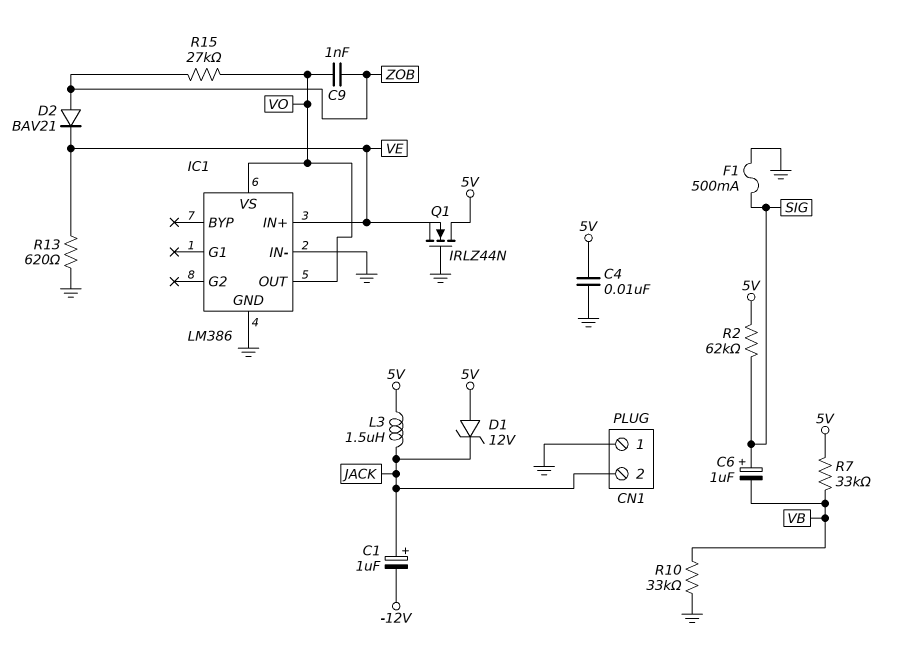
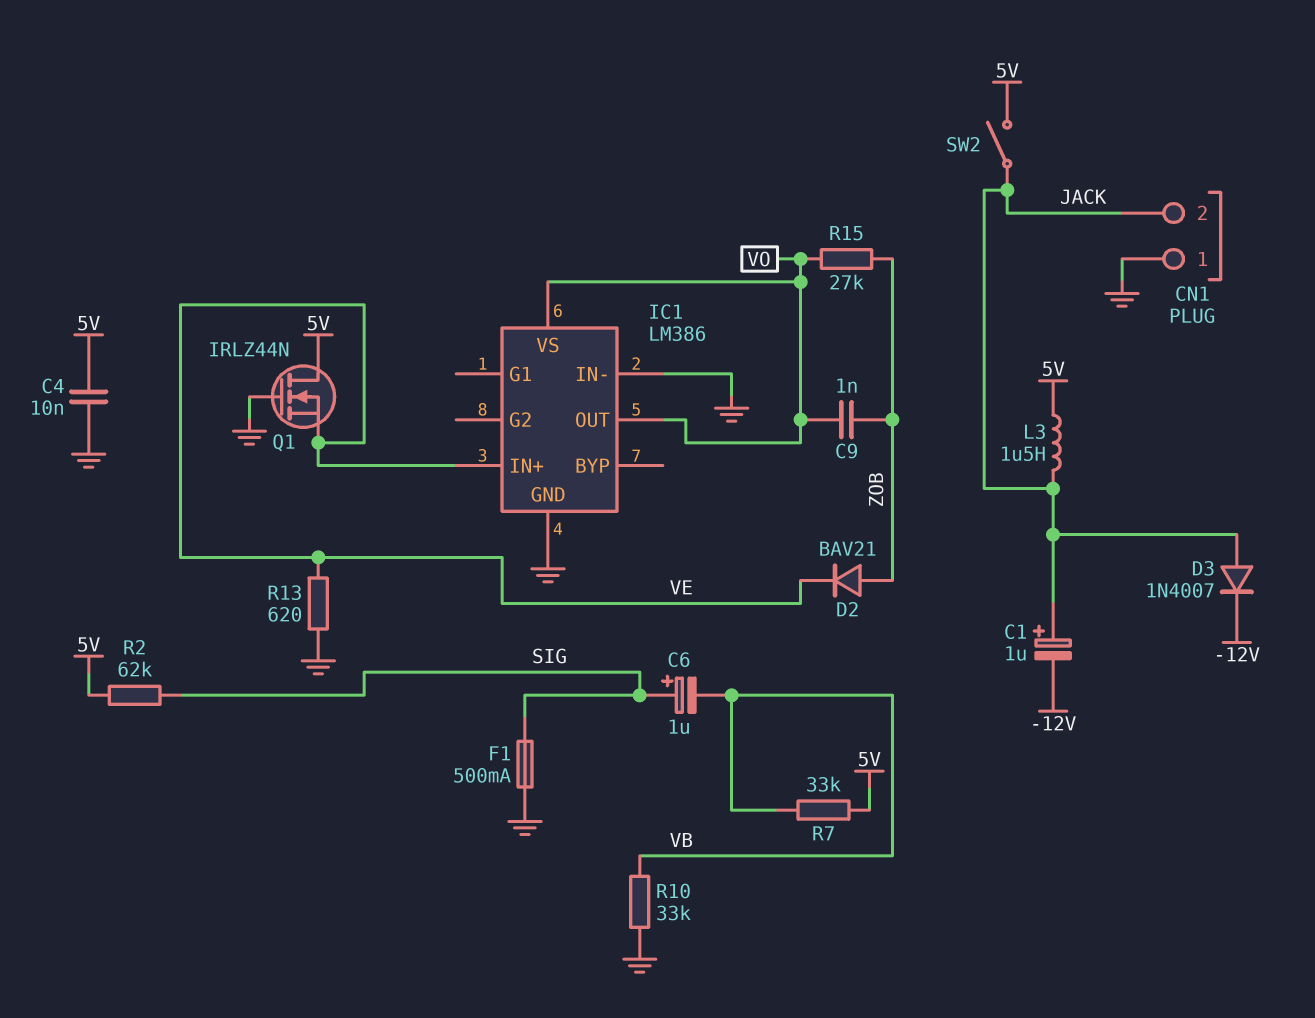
D1: zener 12V (A 5V, K JACK) -> none
D3: none -> diode 1N4007 (A JACK, K -12V)
SW2: none -> switch (5V, JACK)

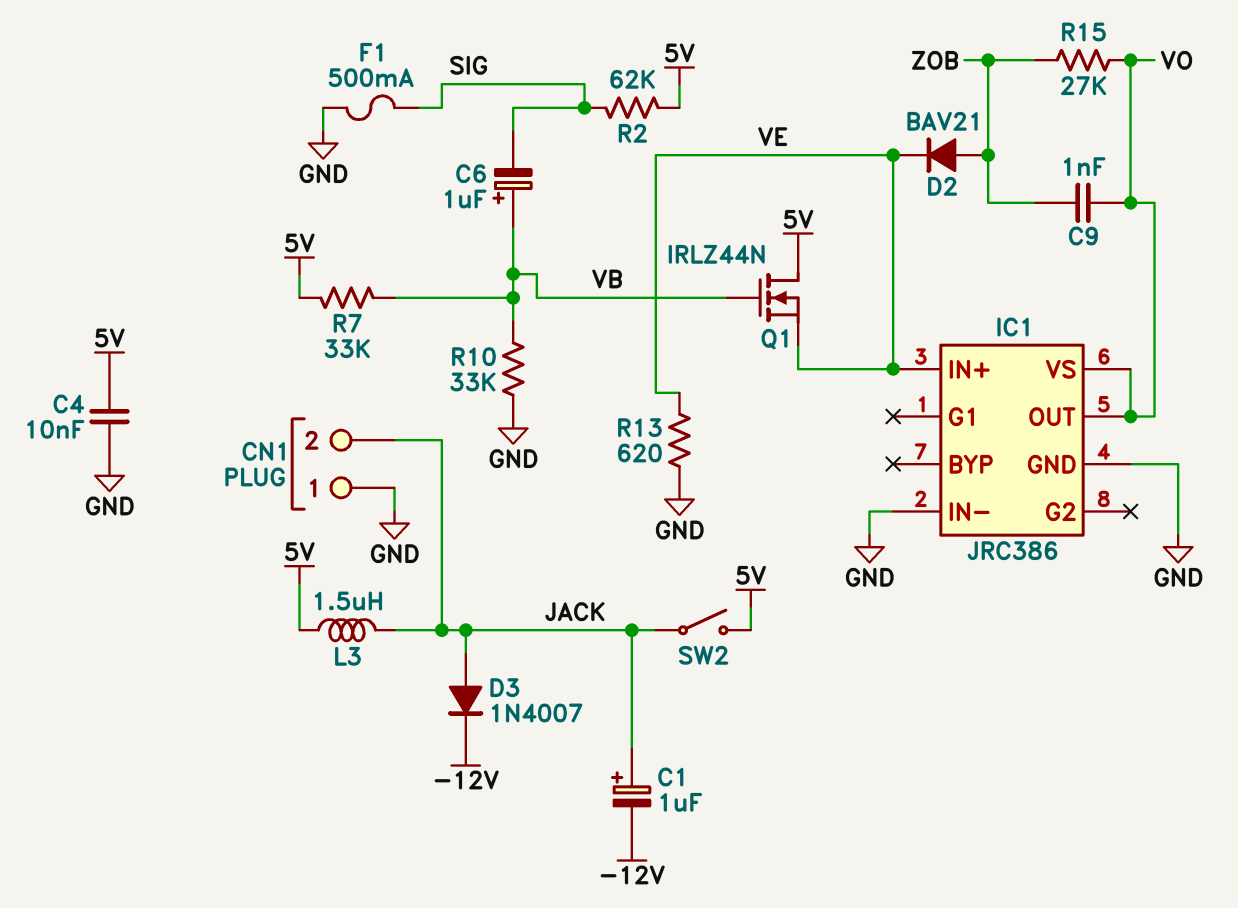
C6: 1uF (plus SIG, minus VB) -> 1uF (plus VB, minus SIG)
IC1: LM386 -> JRC386
Q1: NMOS IRLZ44N (G GND, D 5V, S VE) -> NMOS IRLZ44N (G VB, D 5V, S VE)

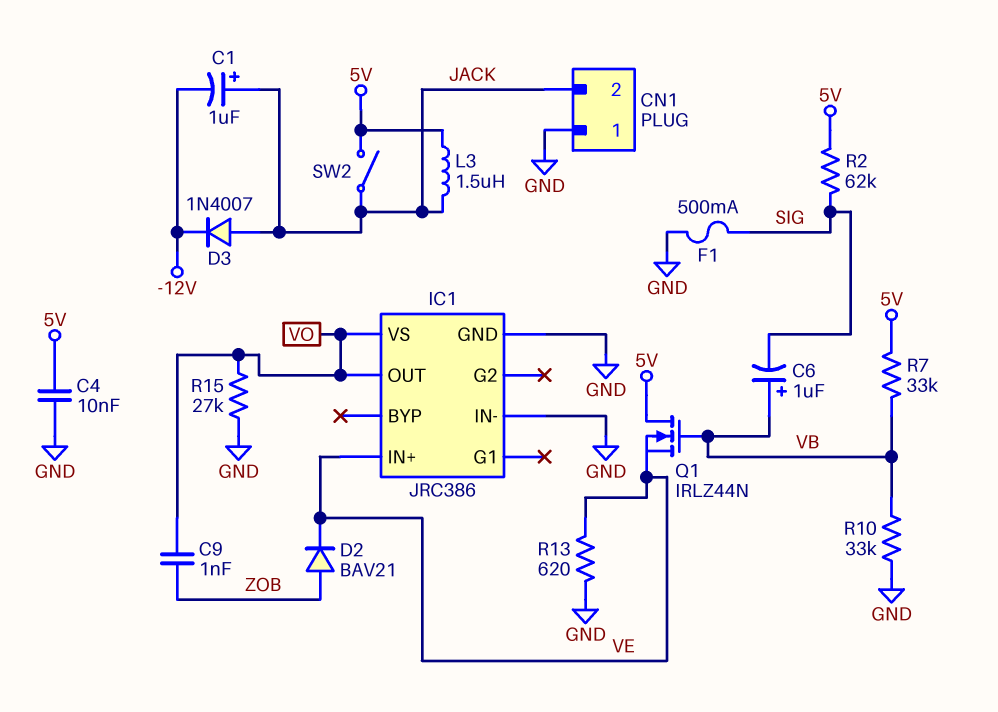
R15: 27k (VO, ZOB) -> 27k (GND, VO)

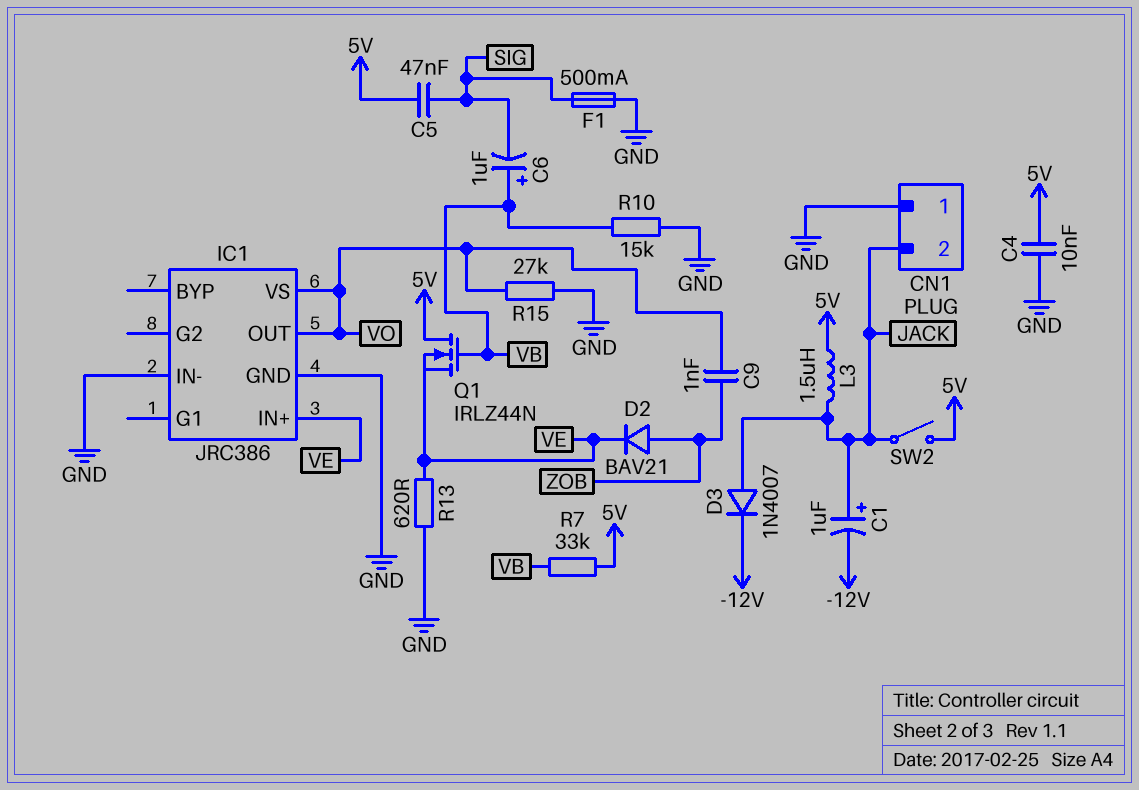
C5: none -> 47nF (5V, SIG)
R2: 62k (5V, SIG) -> none
R10: 33k (GND, VB) -> 15k (GND, VB)

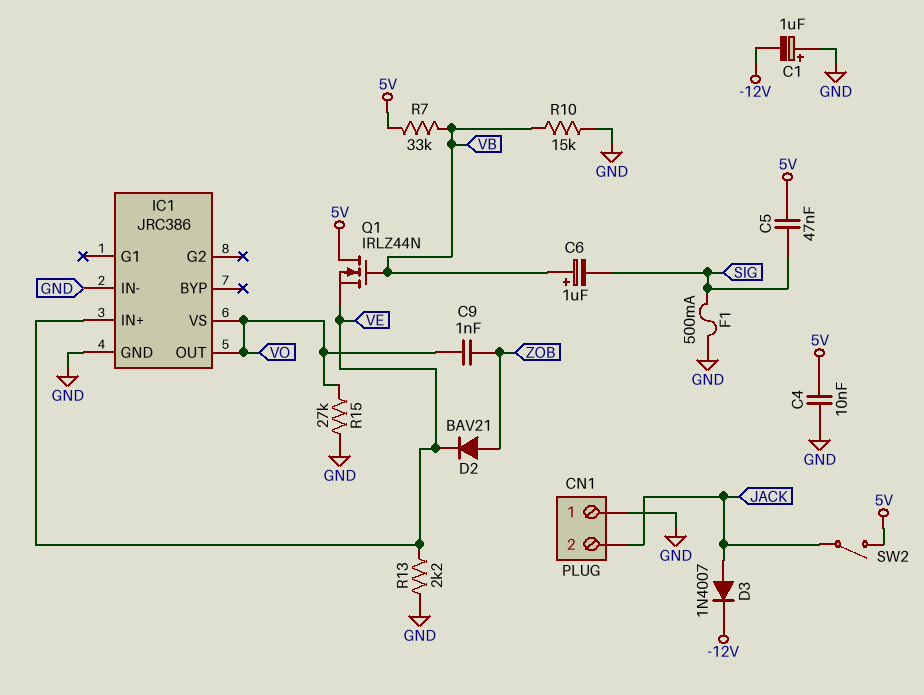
C1: 1uF (plus JACK, minus -12V) -> 1uF (plus GND, minus -12V)
L3: 1.5uH (5V, JACK) -> none
R13: 620 (GND, VE) -> 2.2k (GND, VE)

